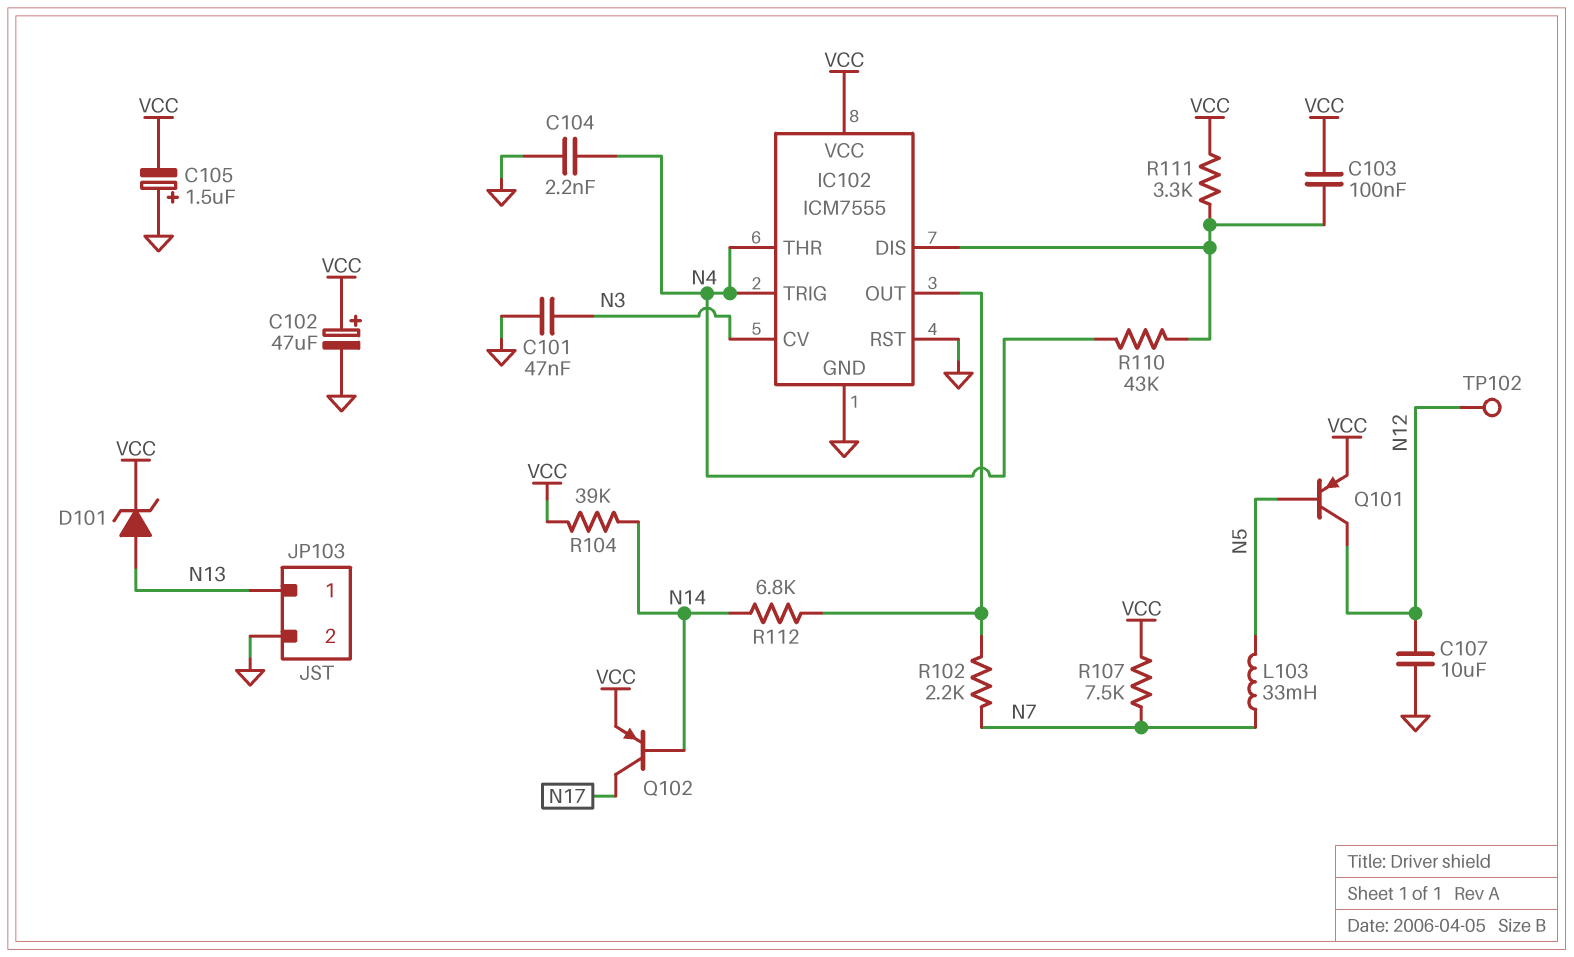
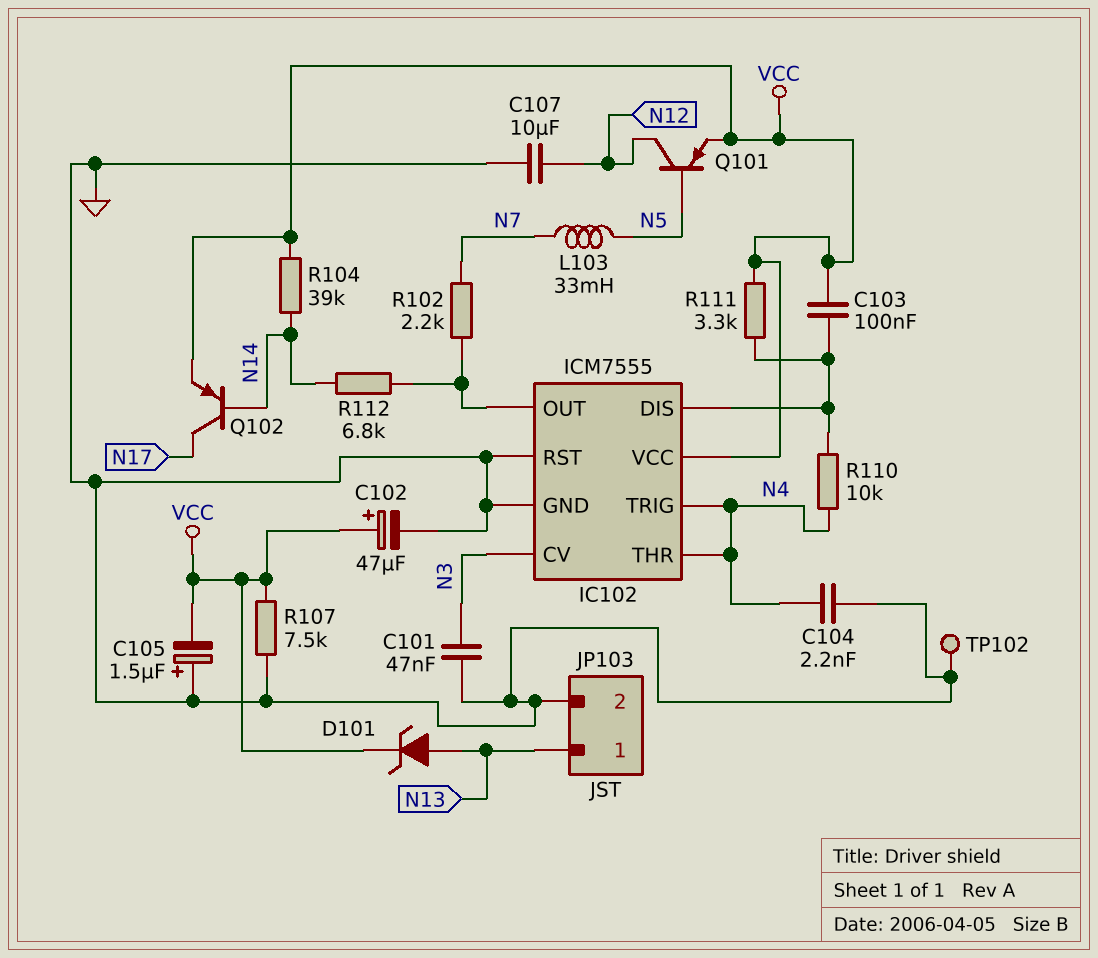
R107: 7.5k (N7, VCC) -> 7.5k (GND, VCC)
R110: 43k (IC102/DIS, N4) -> 10k (IC102/DIS, N4)
TP102: test point (N12) -> test point (GND)

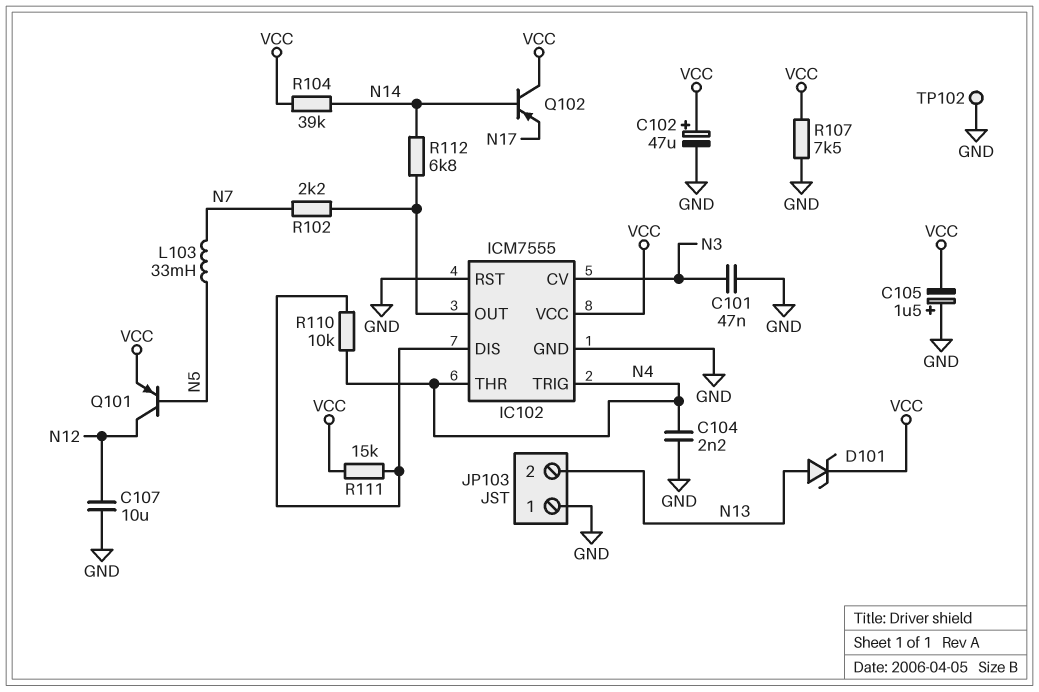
C103: 100nF (IC102/DIS, VCC) -> none
JP103 pin 1: N13 -> GND
JP103 pin 2: GND -> N13
Q102: PNP (B N14, C N17, E VCC) -> PNP (B N14, C VCC, E N17)
R111: 3.3k (IC102/DIS, VCC) -> 15k (IC102/DIS, VCC)

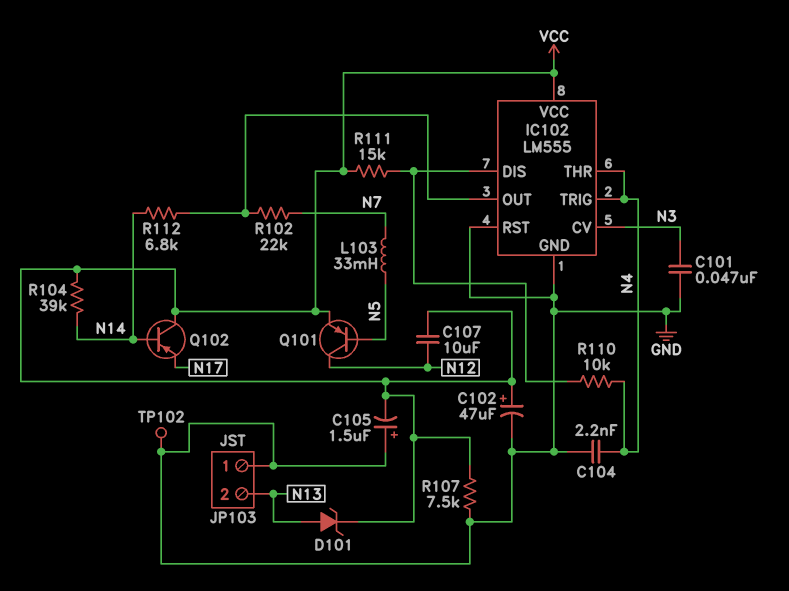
C107: 10uF (GND, N12) -> 10uF (N12, VCC)
IC102: ICM7555 -> LM555
R102: 2.2k (IC102/OUT, N7) -> 22k (IC102/OUT, N7)

